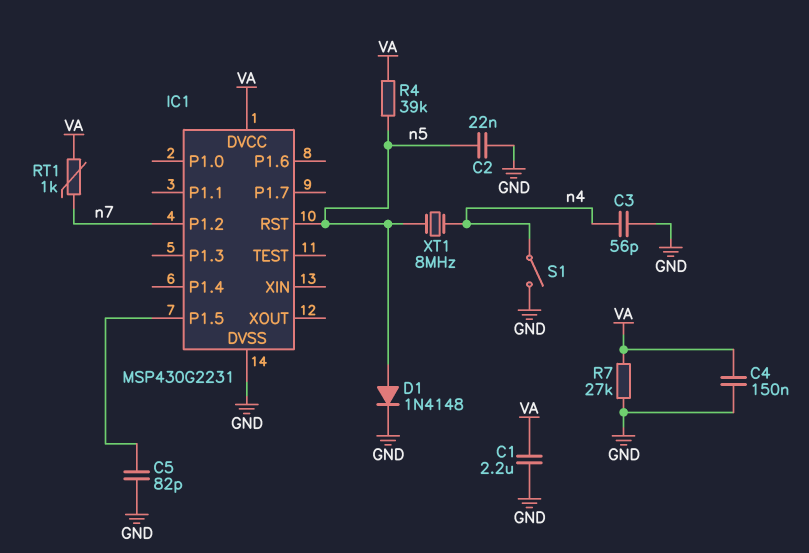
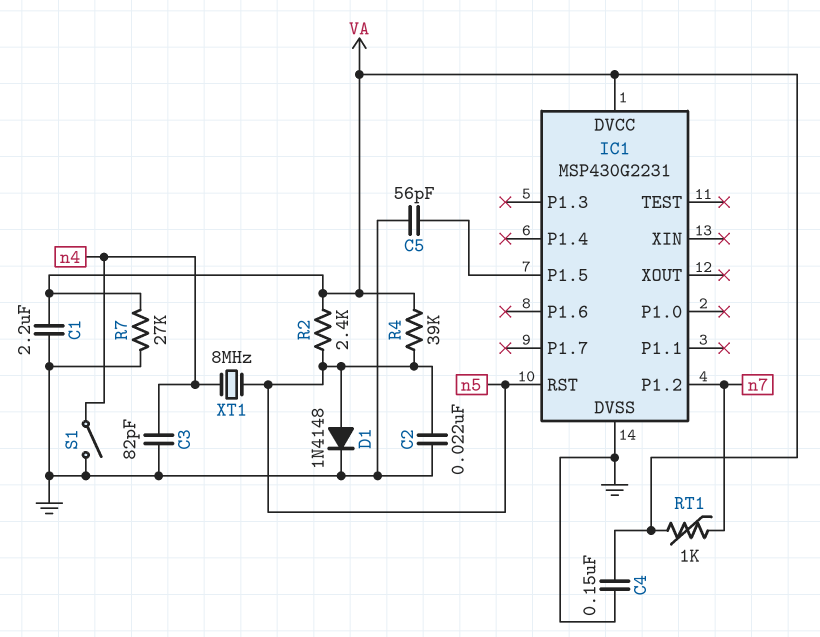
C3: 56pF (GND, n4) -> 82pF (GND, n4)
C5: 82pF (GND, IC1/P1.5) -> 56pF (GND, IC1/P1.5)
R2: none -> 2.4k (VA, n5)

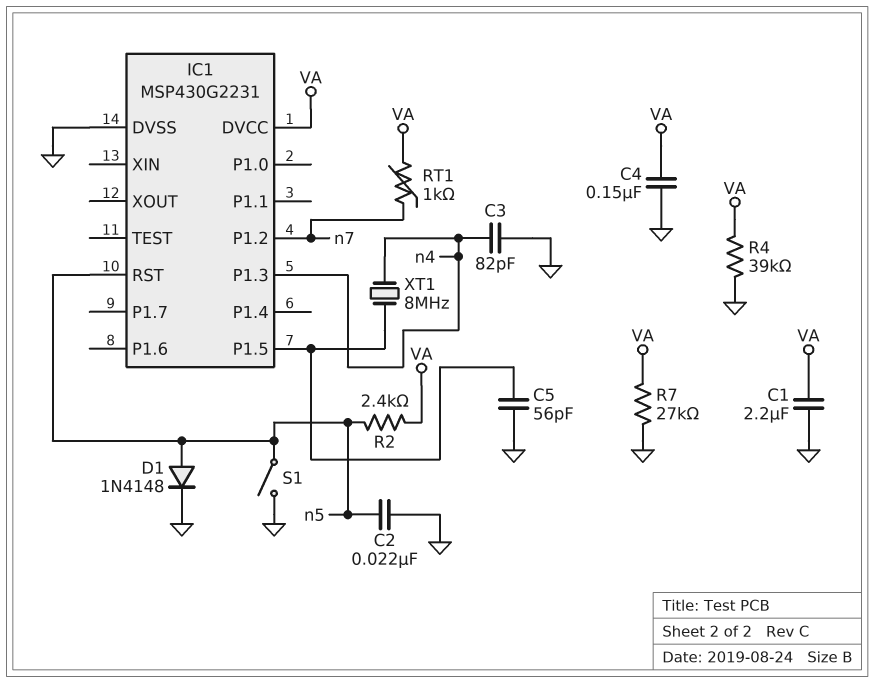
IC1 pin P1.3: none -> n4
R4: 39k (VA, n5) -> 39k (GND, VA)
S1: switch (GND, n4) -> switch (GND, n5)
XT1: 8MHz (n4, n5) -> 8MHz (IC1/P1.5, n4)

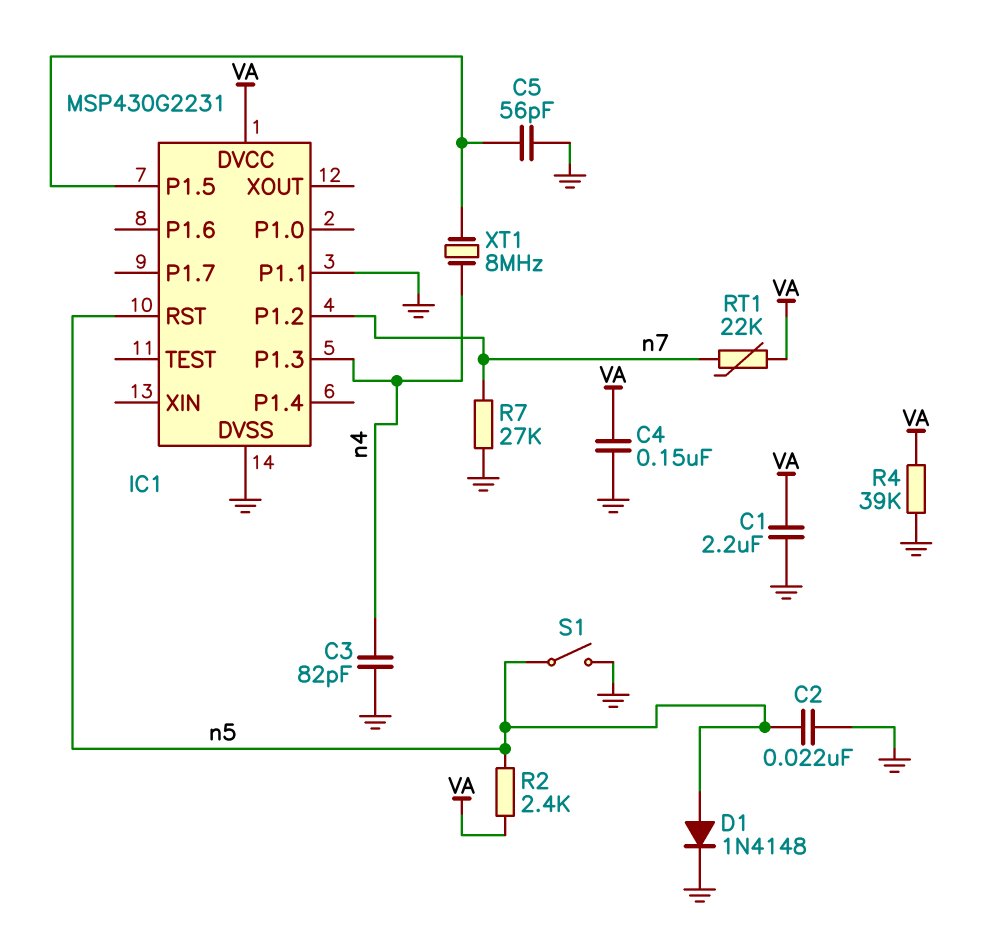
IC1 pin P1.1: none -> GND
R7: 27k (GND, VA) -> 27k (GND, n7)
RT1: 1k (VA, n7) -> 22k (VA, n7)

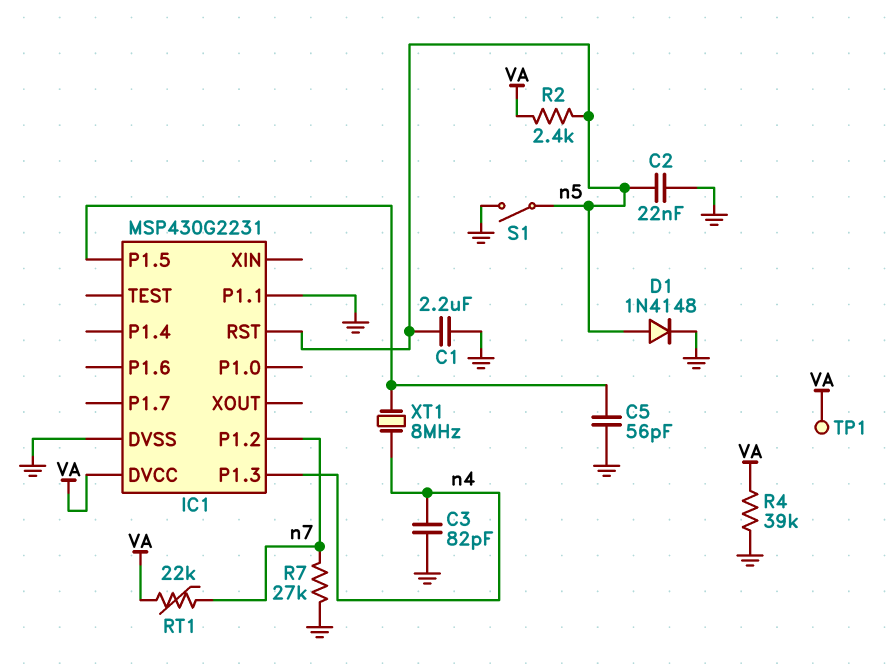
C1: 2.2uF (GND, VA) -> 2.2uF (GND, n5)
C4: 150nF (GND, VA) -> none
TP1: none -> test point (VA)

